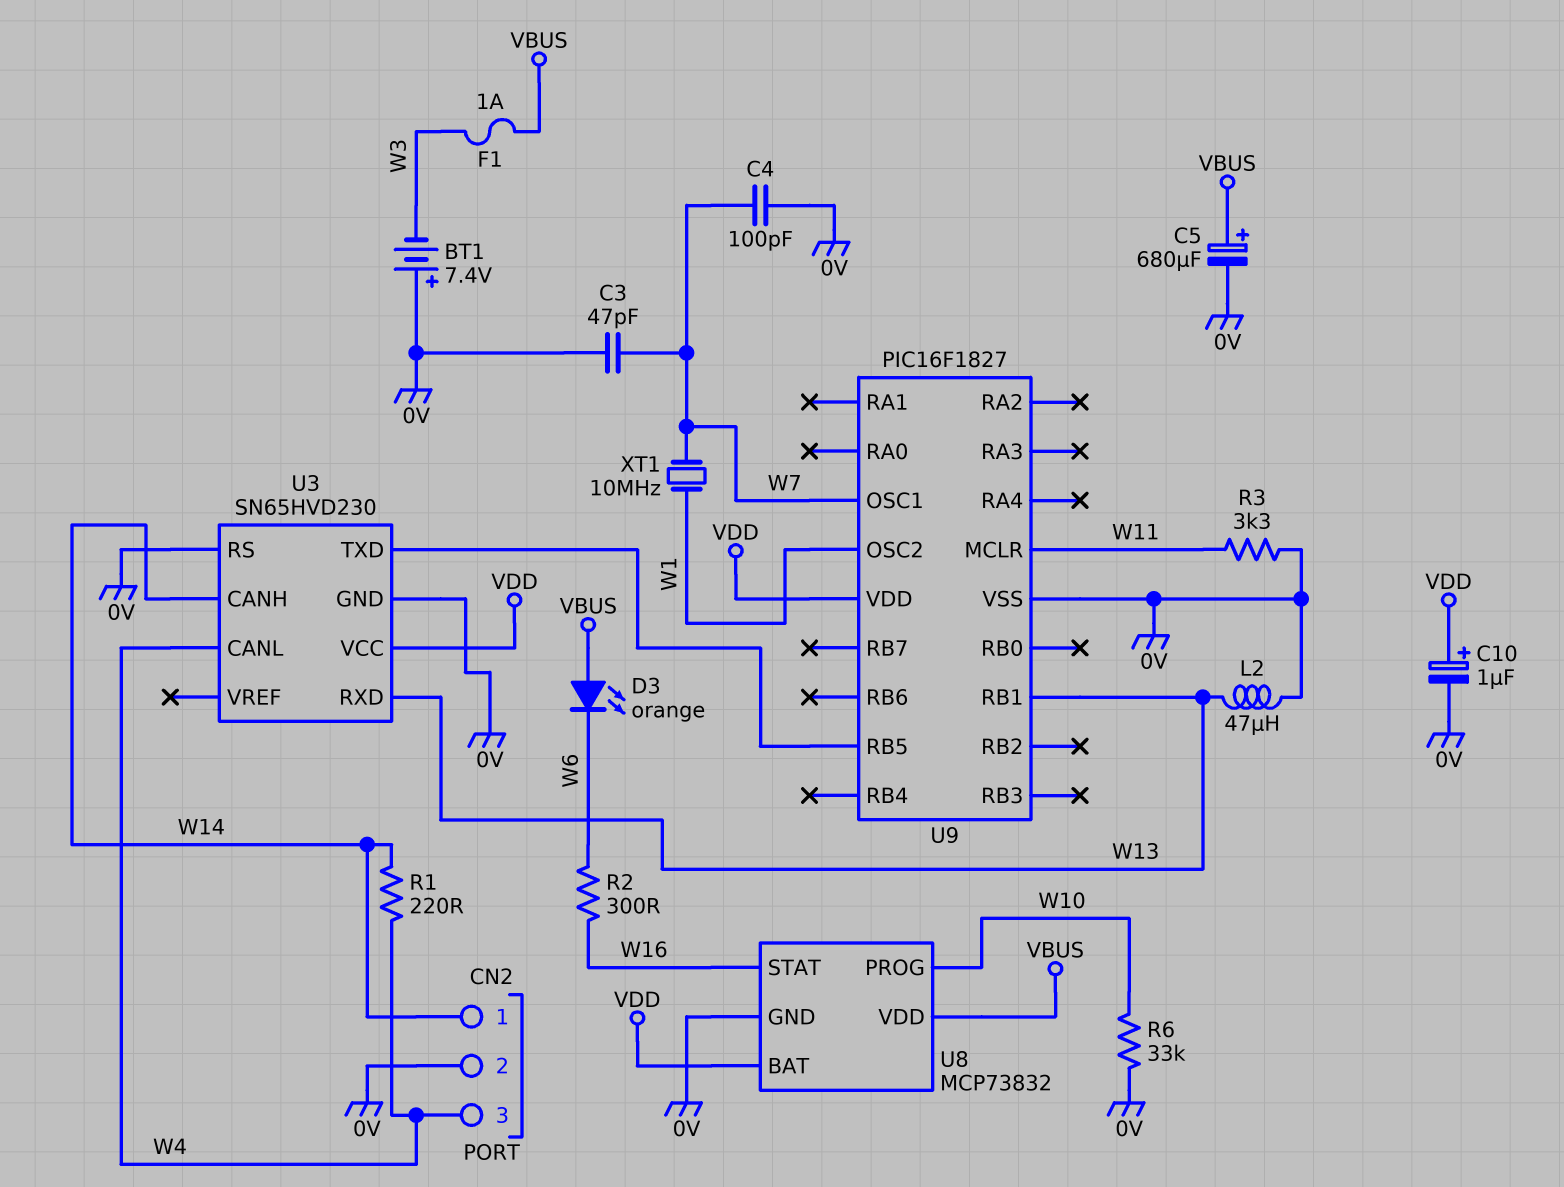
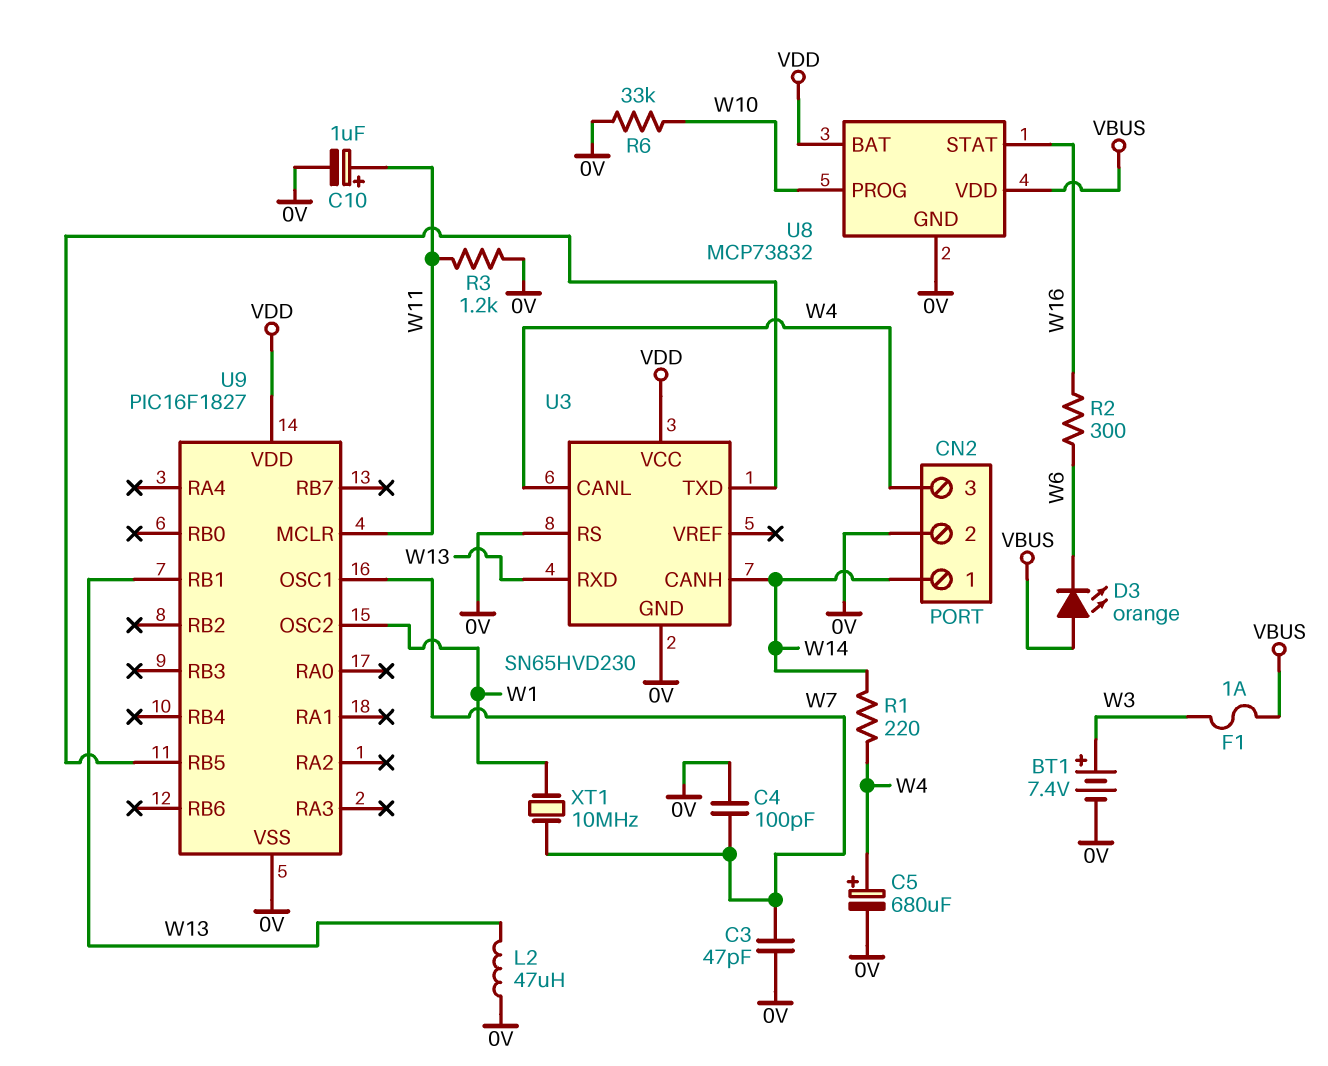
BT1: 7.4V (plus 0V, minus W3) -> 7.4V (plus W3, minus 0V)
C5: 680uF (plus VBUS, minus 0V) -> 680uF (plus W4, minus 0V)
C10: 1uF (plus VDD, minus 0V) -> 1uF (plus W11, minus 0V)
R3: 3.3k (0V, W11) -> 1.2k (0V, W11)

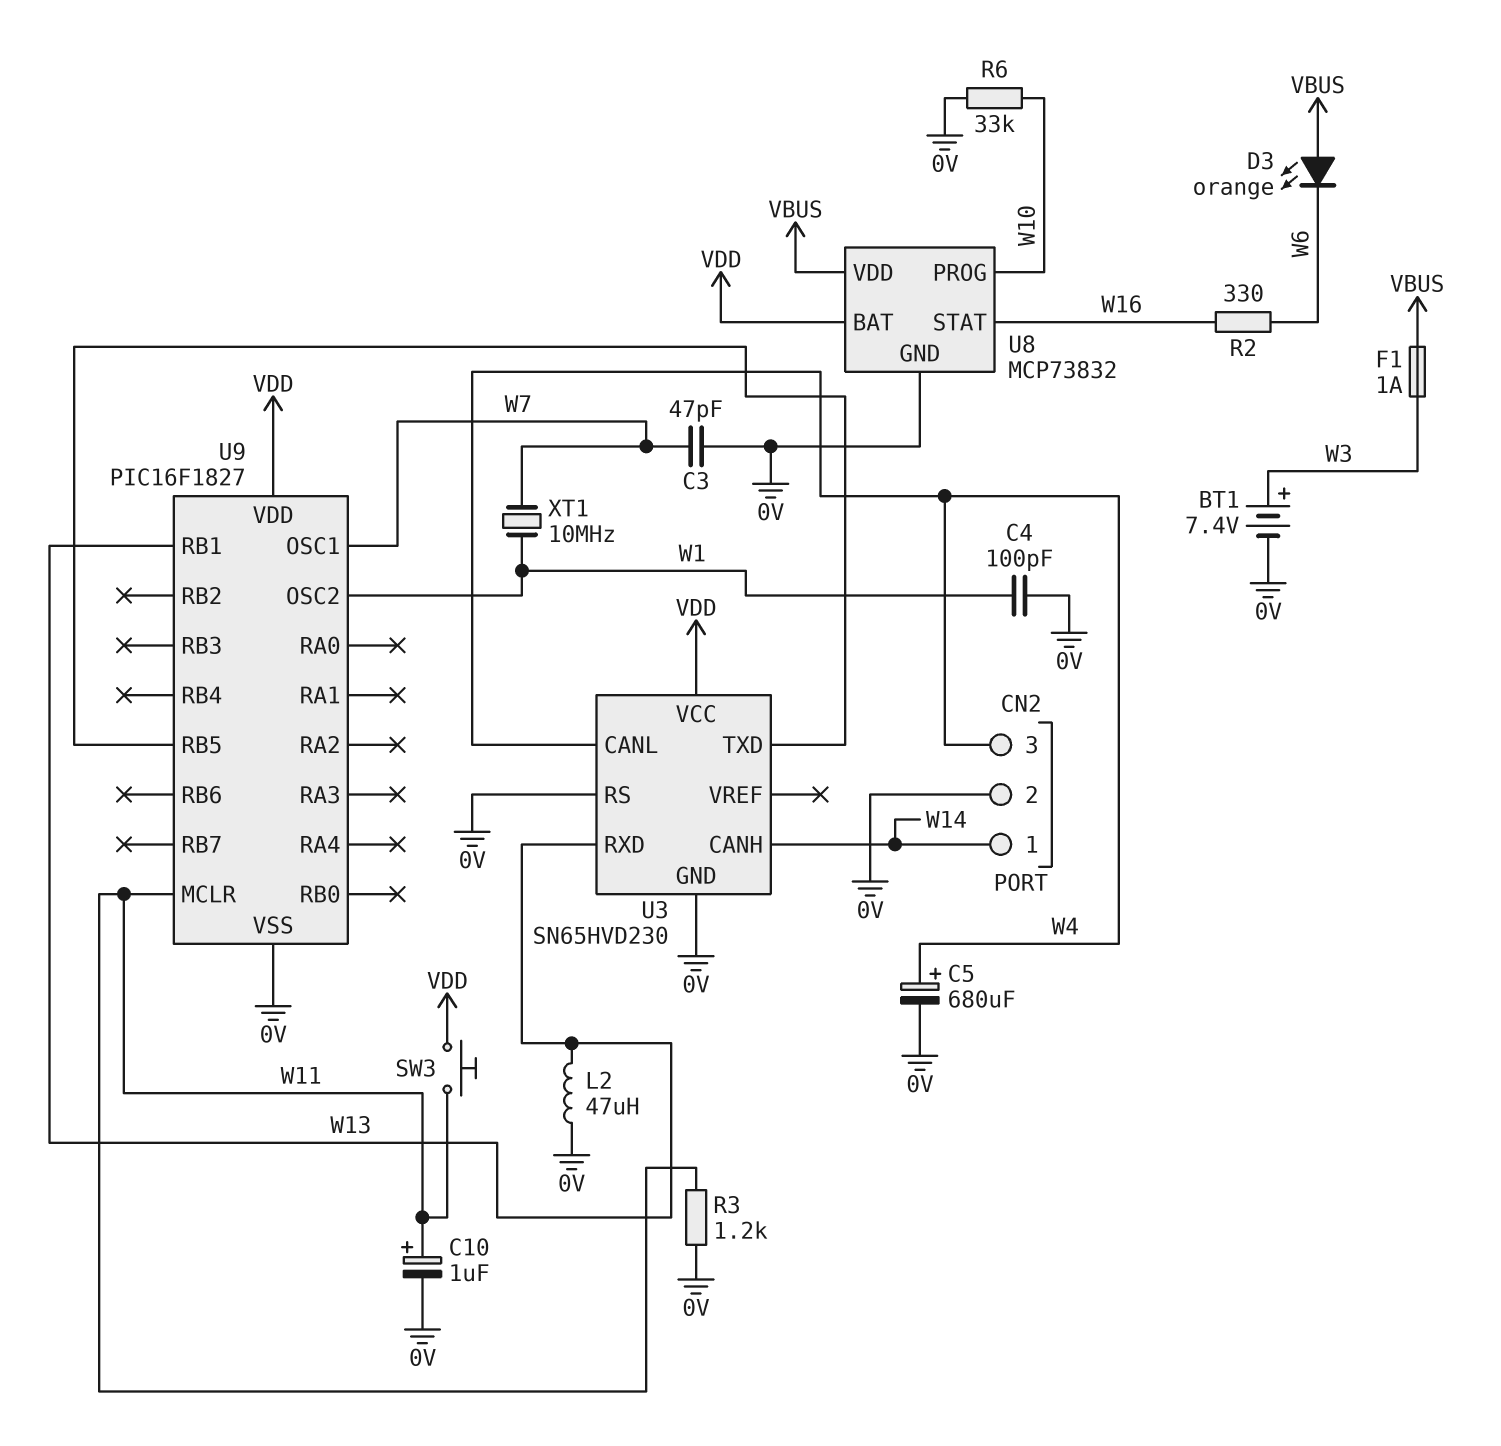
C4: 100pF (0V, W7) -> 100pF (0V, W1)
R1: 220 (W4, W14) -> none
R2: 300 (W6, W16) -> 330 (W6, W16)
SW3: none -> button (VDD, W11)

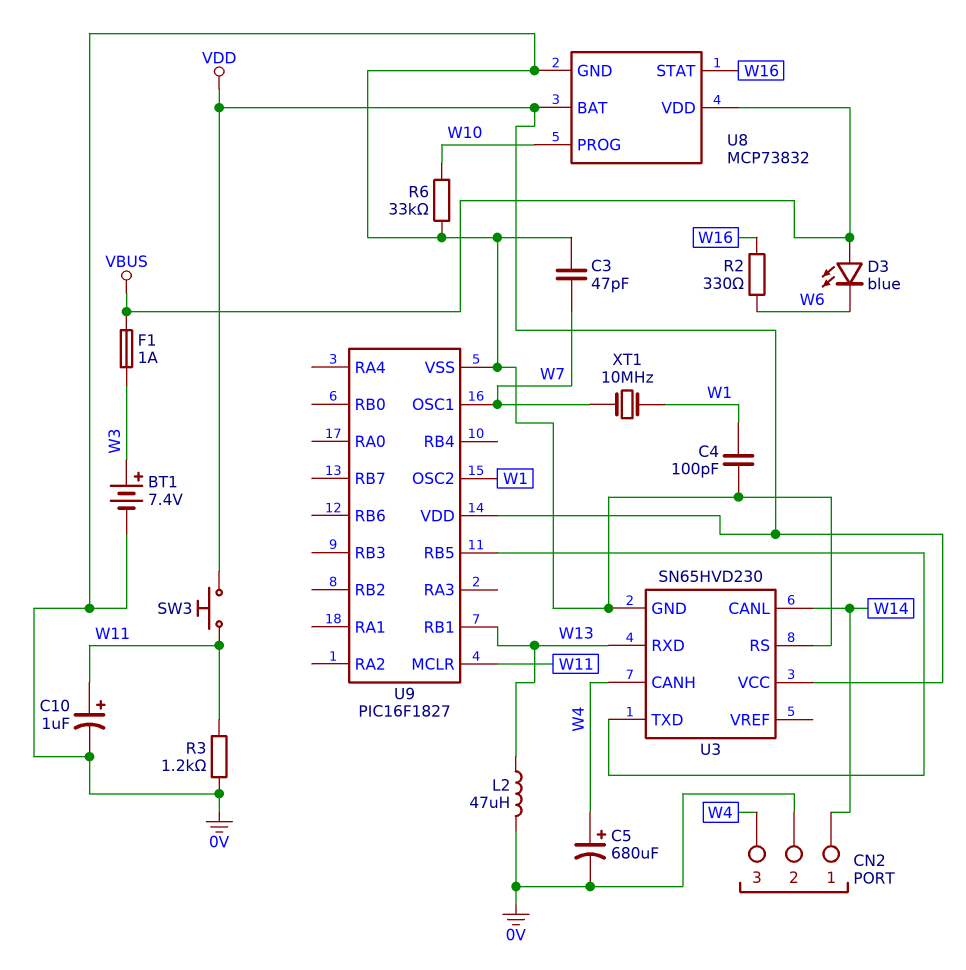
D3: LED orange (A VBUS, K W6) -> LED blue (A VBUS, K W6)
U3 pin CANH: W14 -> W4
U3 pin CANL: W4 -> W14

